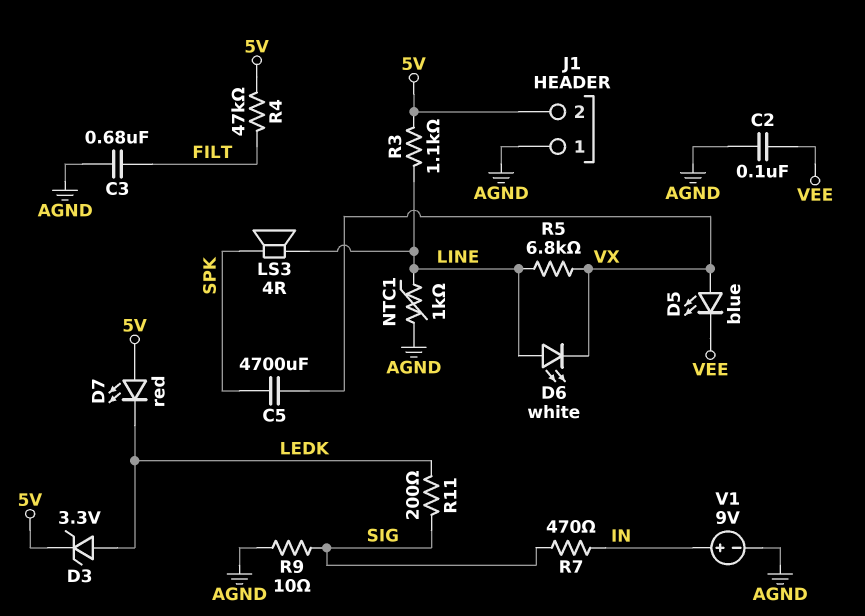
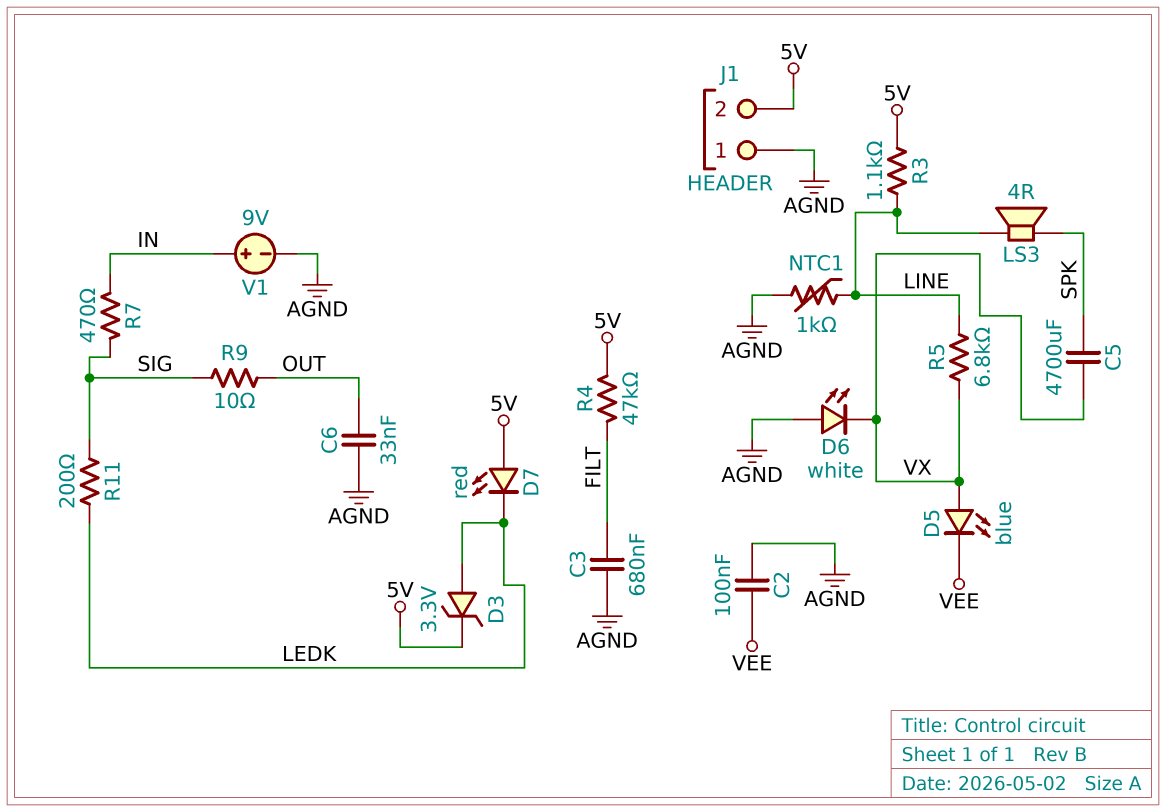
C6: none -> 33nF (AGND, OUT)
D6: LED white (A LINE, K VX) -> LED white (A AGND, K VX)
R9: 10 (AGND, SIG) -> 10 (OUT, SIG)

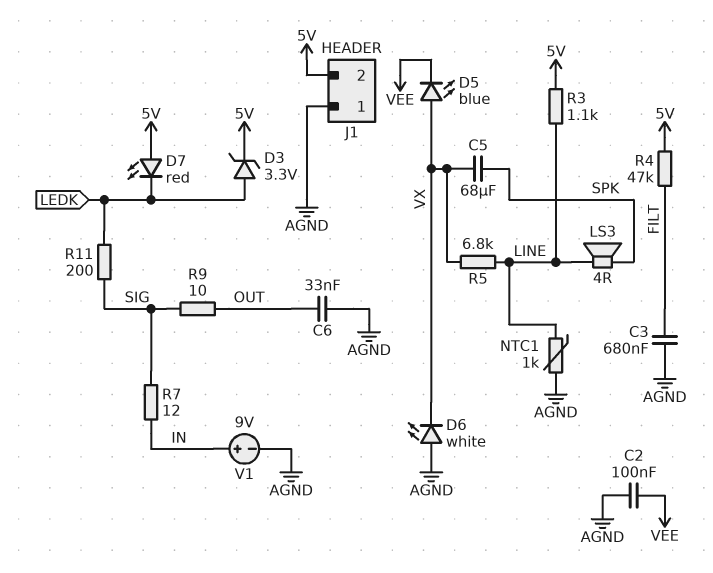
C5: 4700uF (SPK, VX) -> 68uF (SPK, VX)
R7: 470 (IN, SIG) -> 12 (IN, SIG)

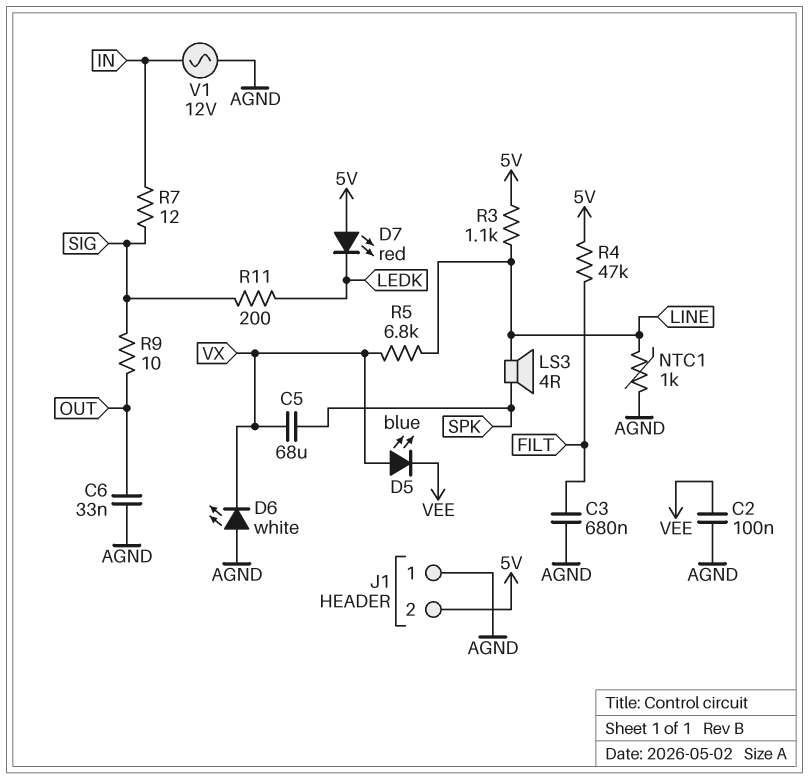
D3: zener 3.3V (A LEDK, K 5V) -> none
V1: 9V (plus IN, minus AGND) -> AC 12V (AGND, IN)

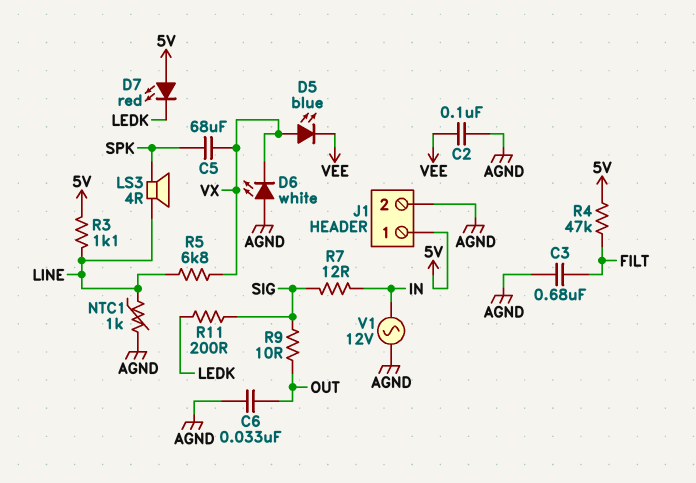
J1 pin 1: AGND -> 5V
J1 pin 2: 5V -> AGND

